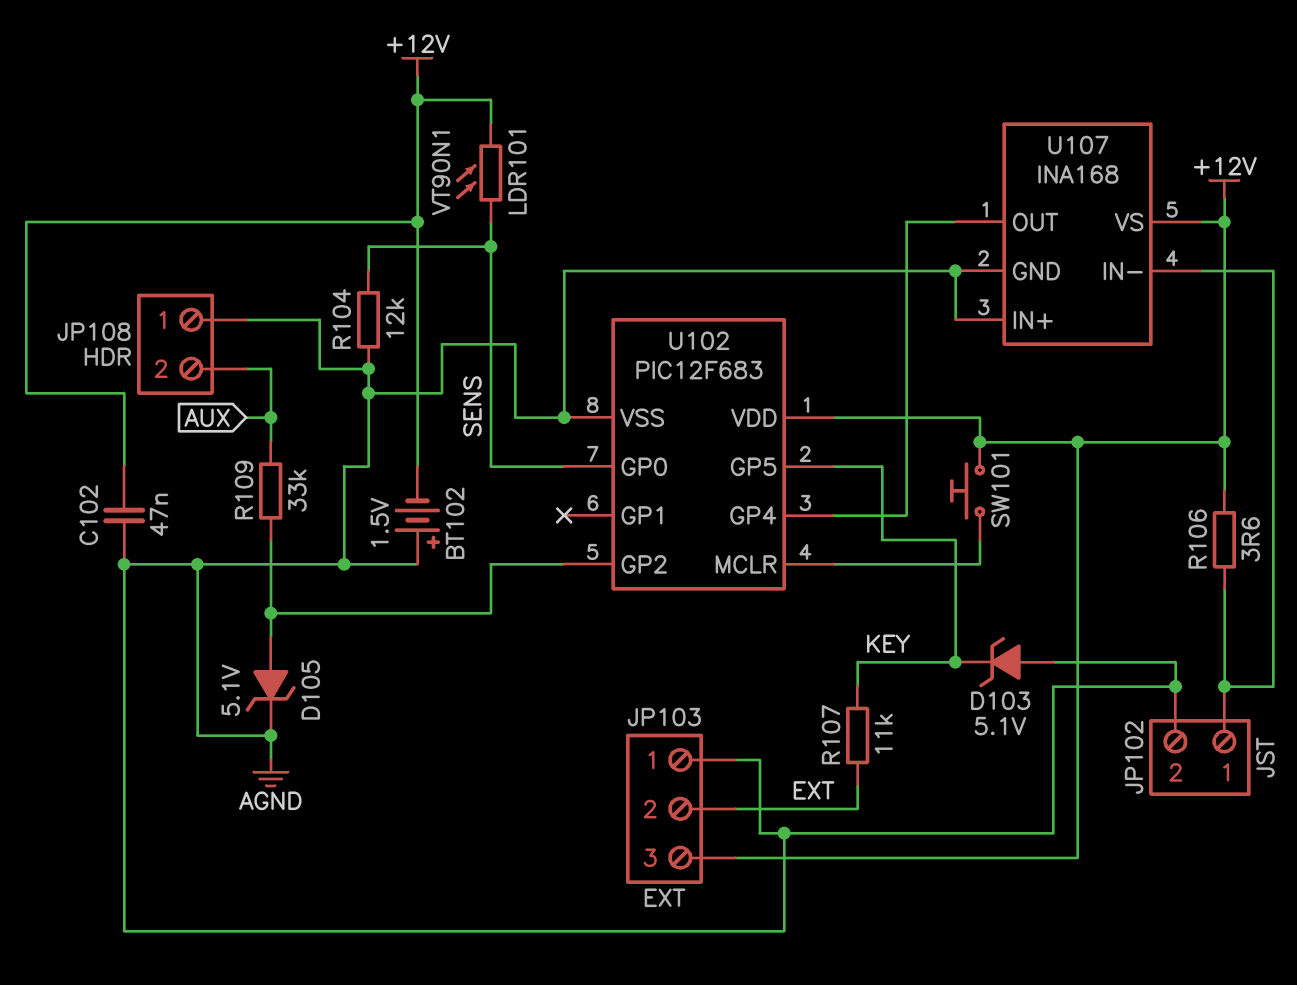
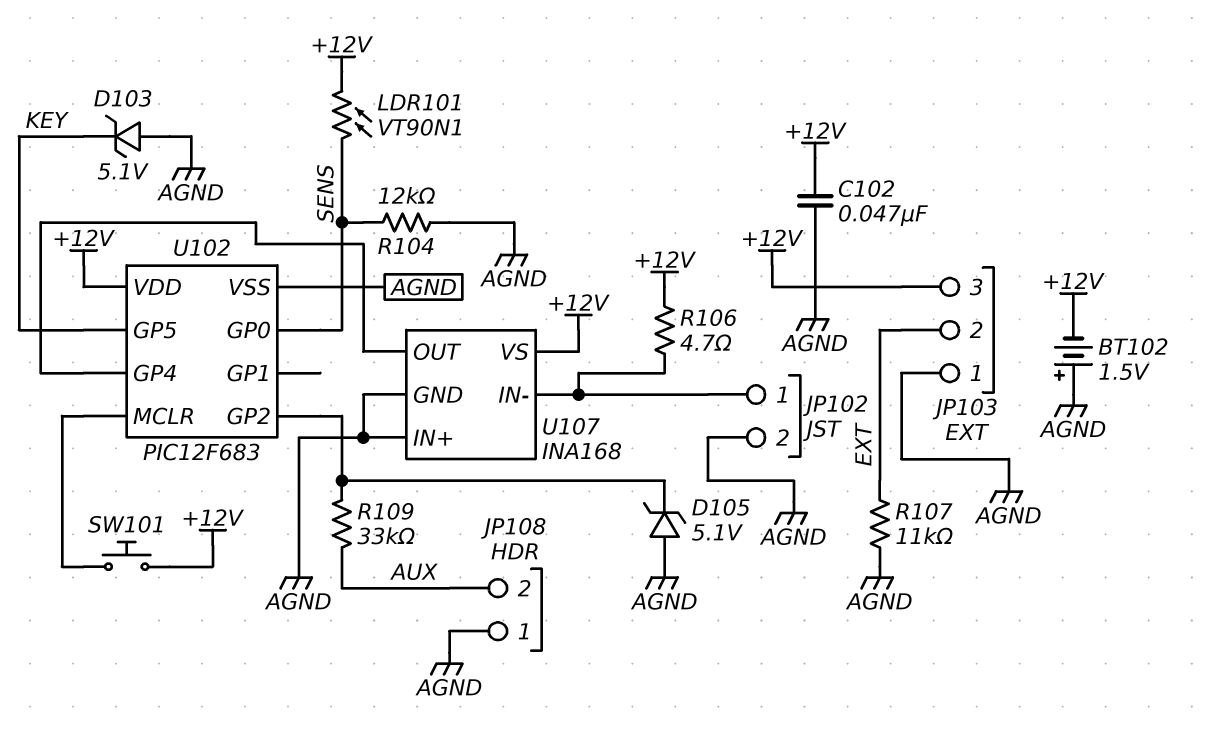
D105: zener 5.1V (A U102/GP2, K AGND) -> zener 5.1V (A AGND, K U102/GP2)
R106: 3.6 (+12V, JP102/1) -> 4.7 (+12V, JP102/1)
R107: 11k (EXT, KEY) -> 11k (AGND, EXT)

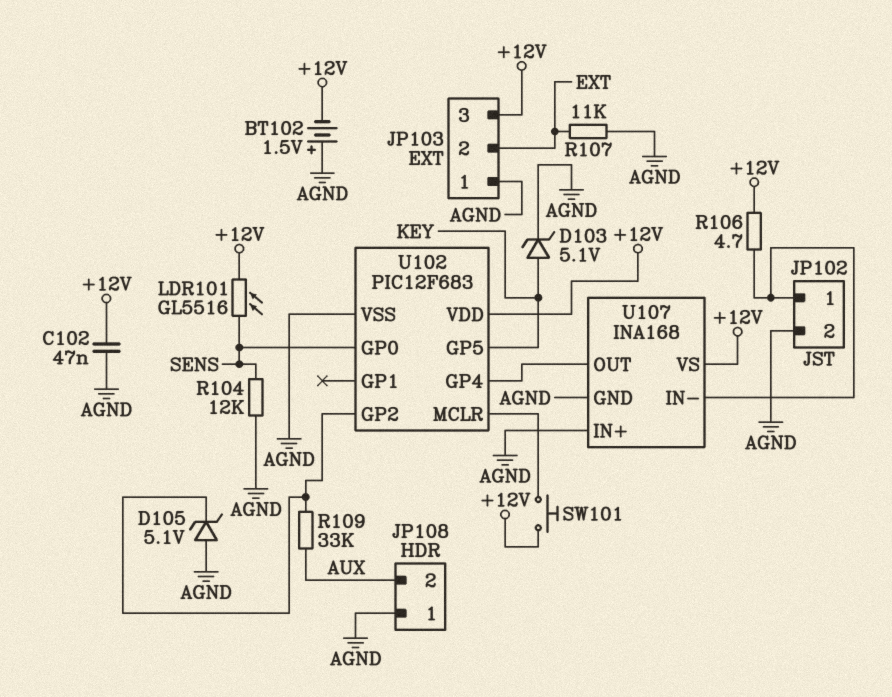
D103: zener 5.1V (A AGND, K KEY) -> zener 5.1V (A KEY, K AGND)
LDR101: VT90N1 (+12V, SENS) -> GL5516 (+12V, SENS)

